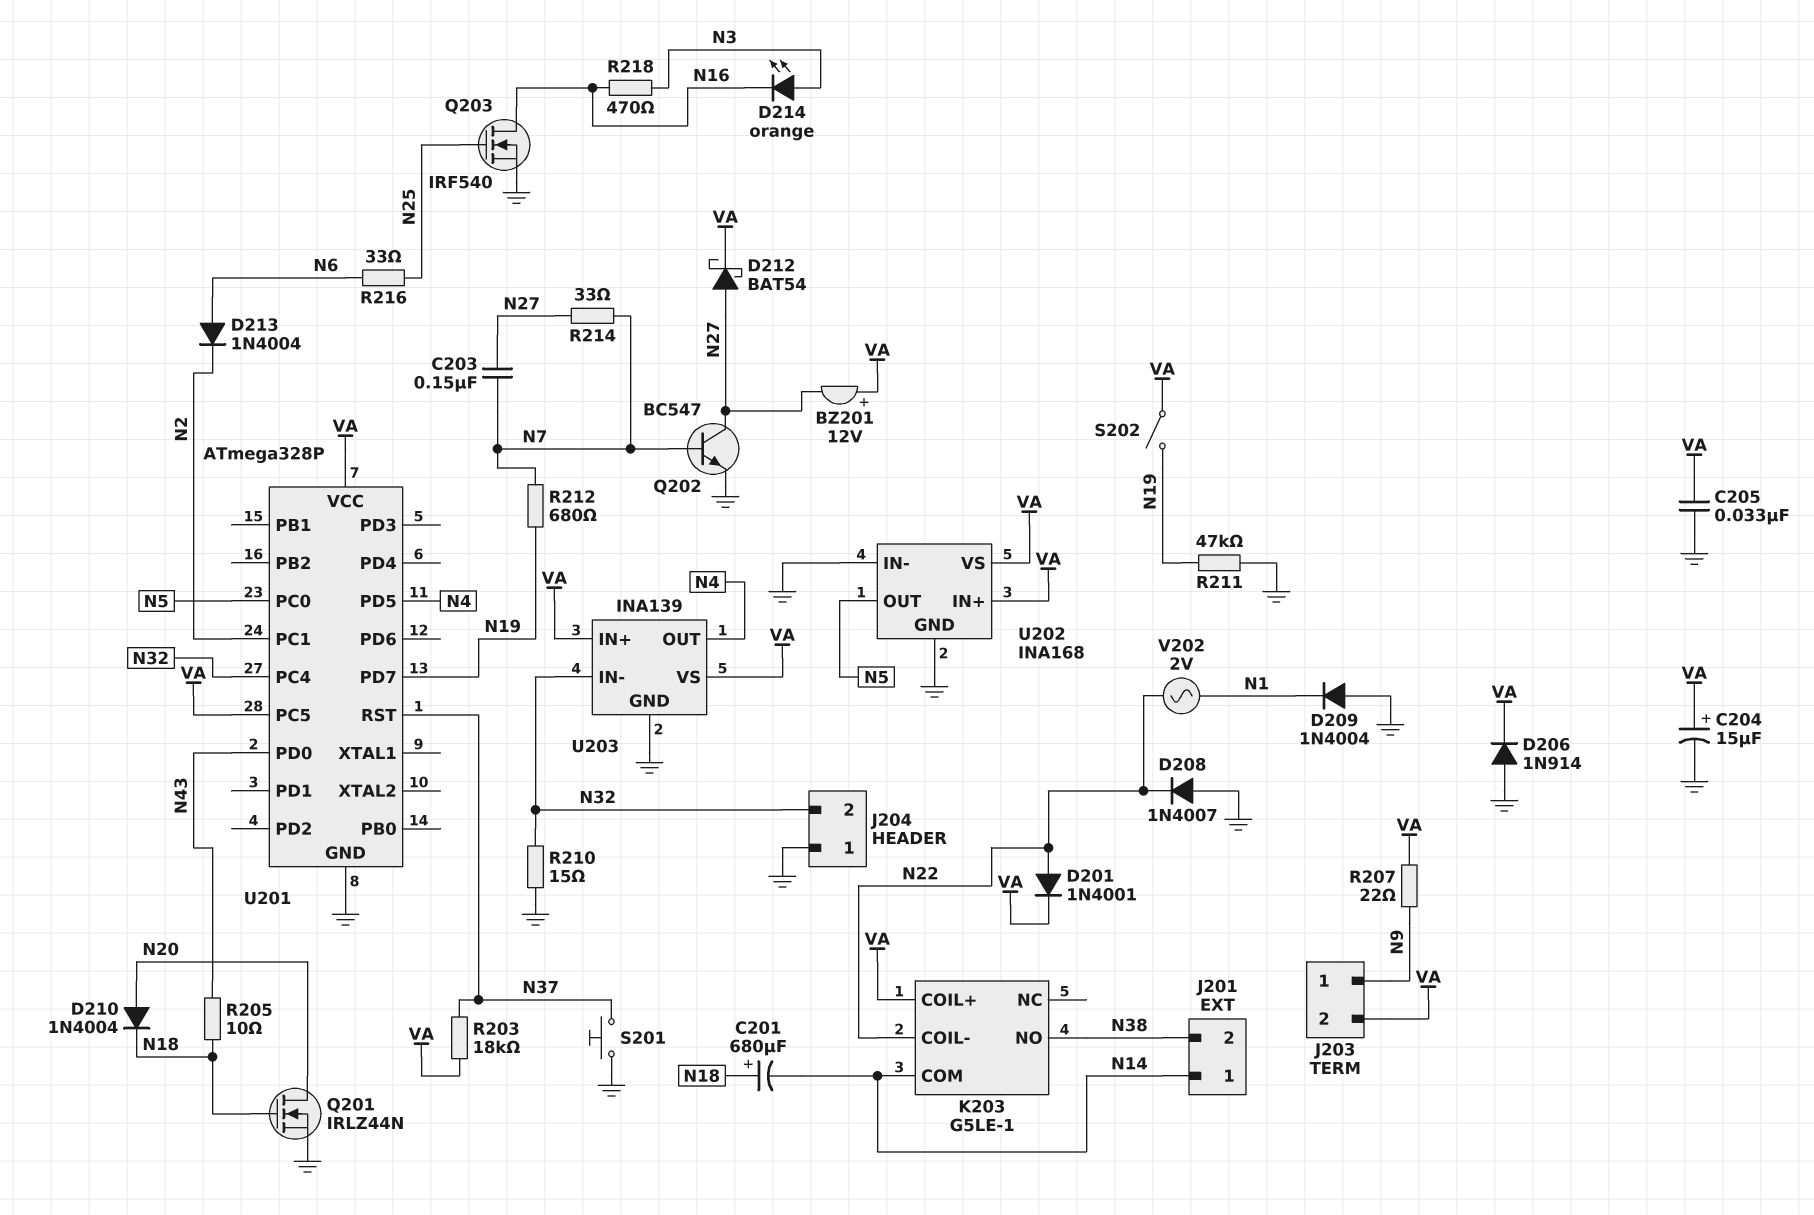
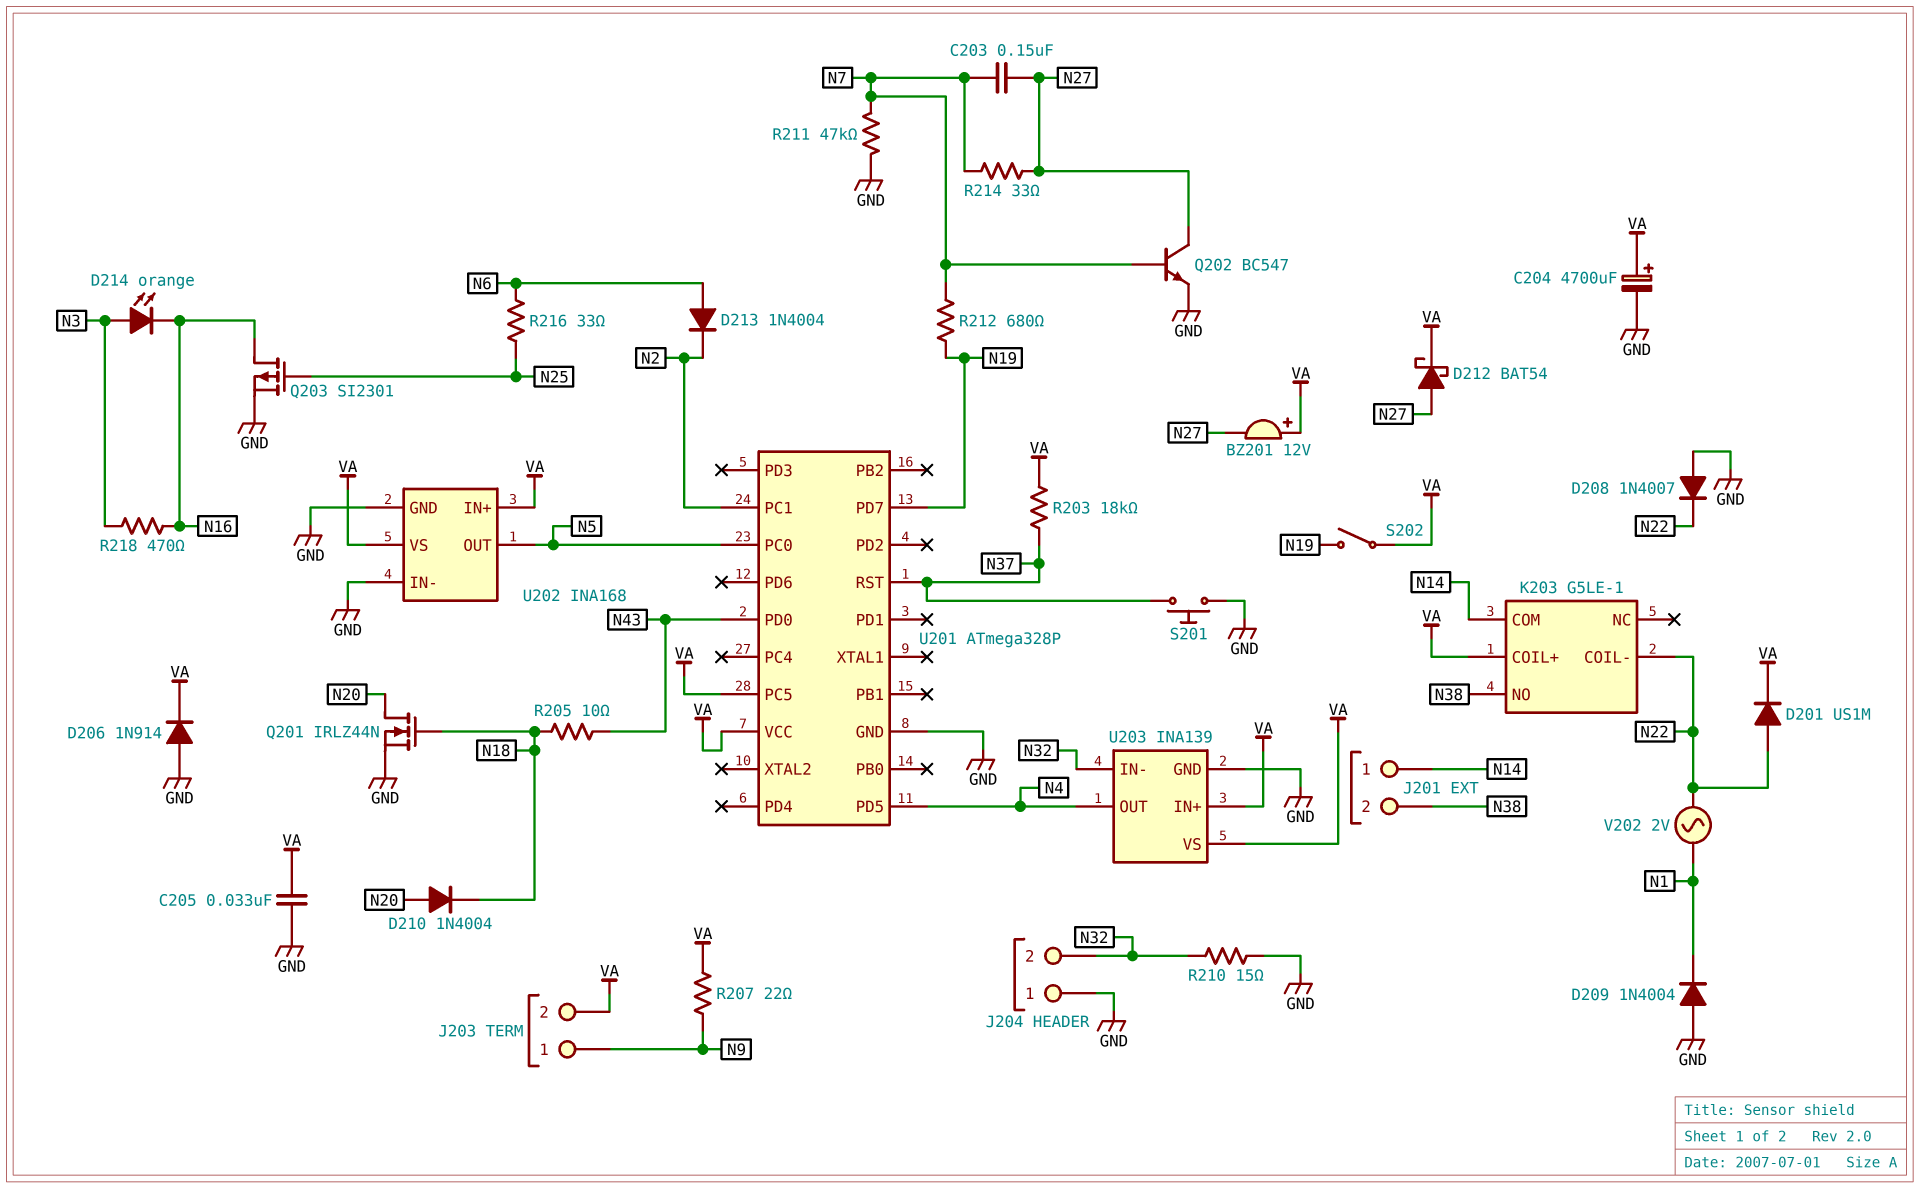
C201: 680uF (plus N18, minus N14) -> none
C204: 15uF (plus VA, minus GND) -> 4700uF (plus VA, minus GND)
D201: diode 1N4001 (A N22, K VA) -> diode US1M (A N22, K VA)
Q203: NMOS IRF540 (G N25, D N16, S GND) -> PMOS SI2301 (G N25, D N16, S GND)
R211: 47k (GND, N19) -> 47k (GND, N7)
U201 pin PC4: N32 -> none

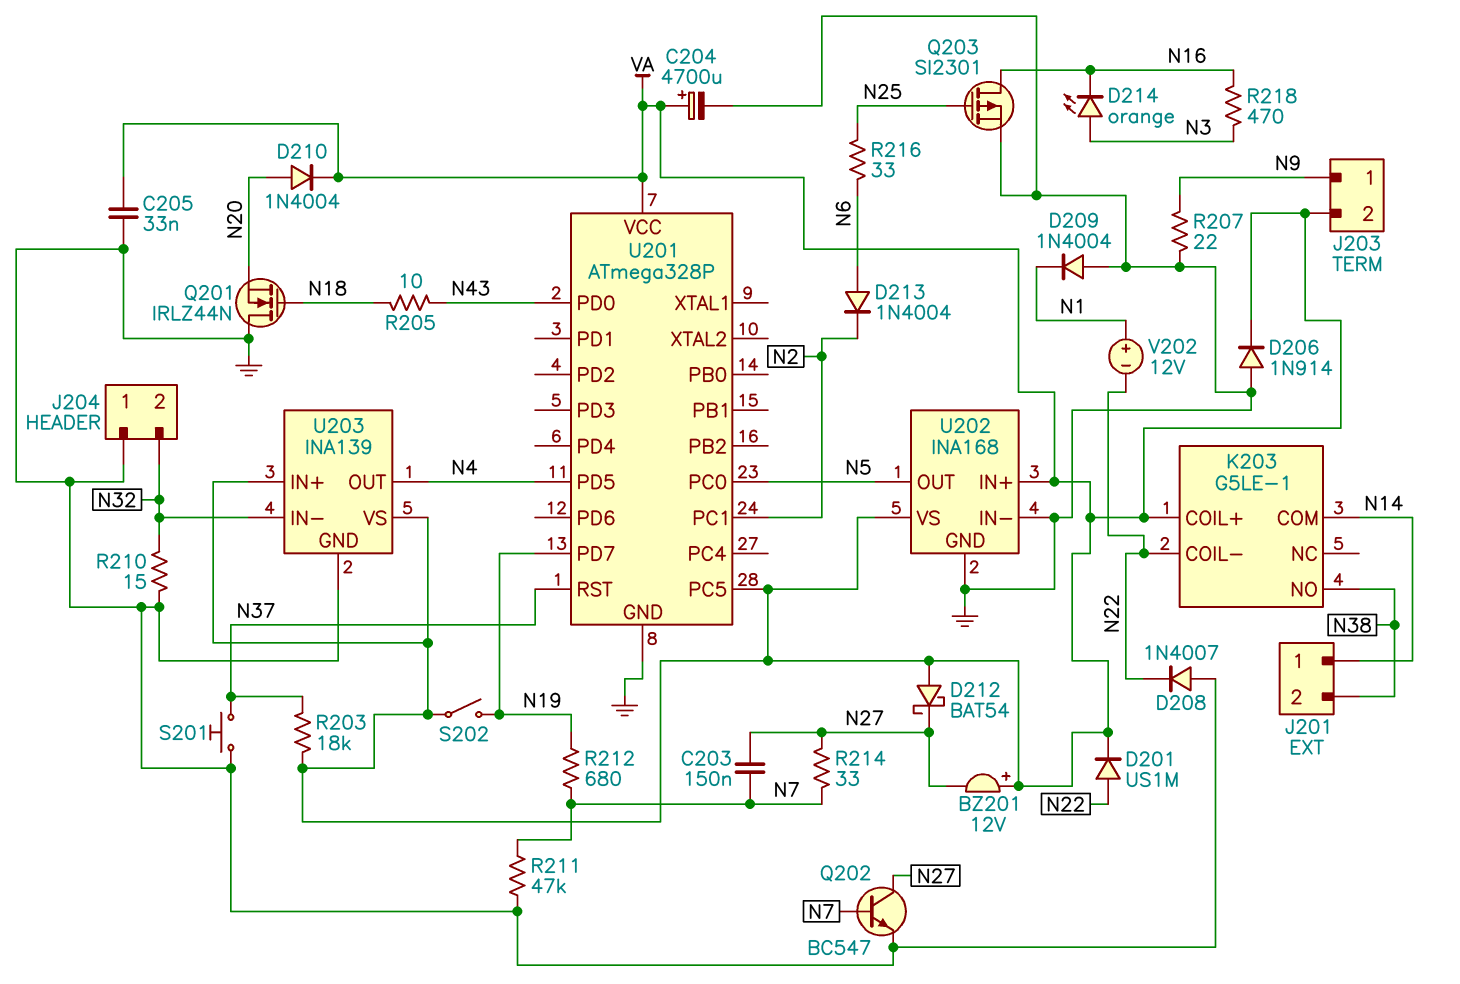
D210: diode 1N4004 (A N20, K N18) -> diode 1N4004 (A N20, K VA)
D212: schottky BAT54 (A N27, K VA) -> schottky BAT54 (A VA, K N27)
Q201: NMOS IRLZ44N (G N18, D N20, S GND) -> NMOS IRLZ44N (G N18, D GND, S N20)
R207: 22 (N9, VA) -> 22 (GND, N9)
V202: AC 2V (N1, N22) -> 12V (plus N1, minus N22)

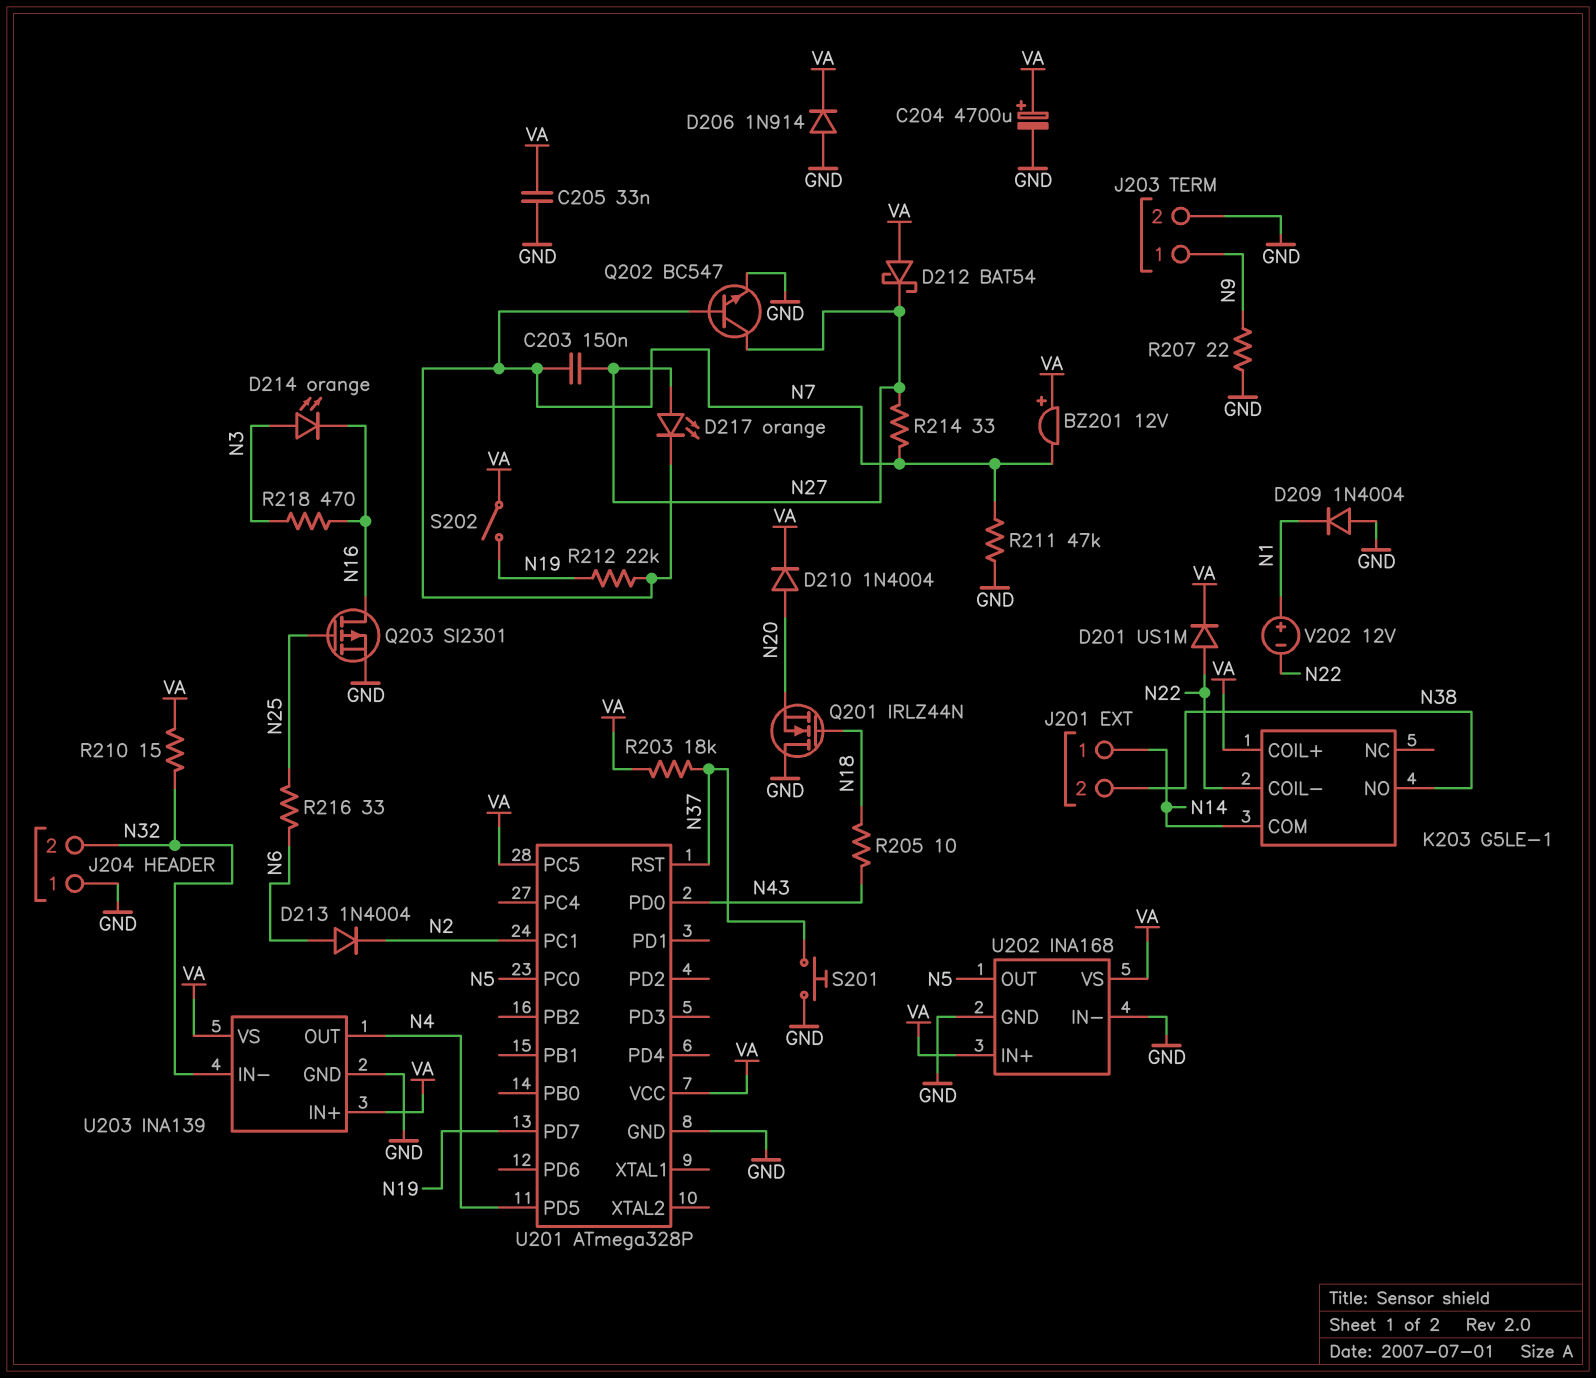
BZ201: buzzer 12V (plus VA, minus N27) -> buzzer 12V (plus VA, minus N7)
D208: diode 1N4007 (A GND, K N22) -> none
D217: none -> LED orange (A N27, K N7)
J203 pin 2: VA -> GND
R210: 15 (GND, N32) -> 15 (N32, VA)
R212: 680 (N7, N19) -> 22k (N7, N19)

